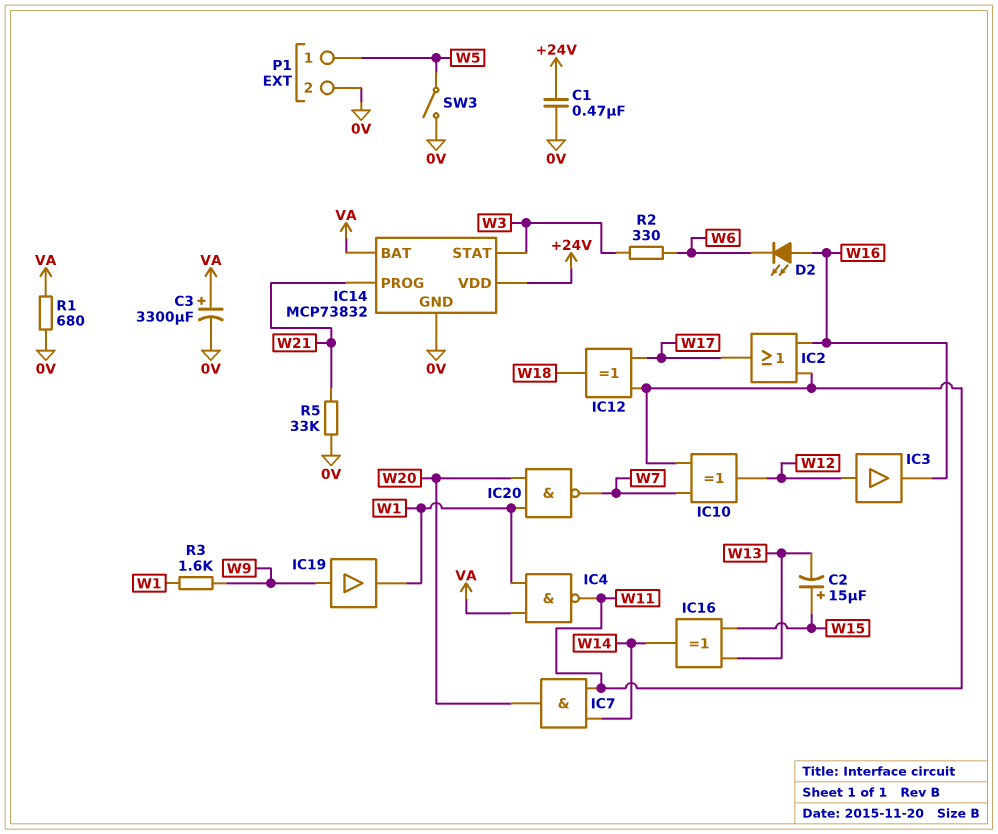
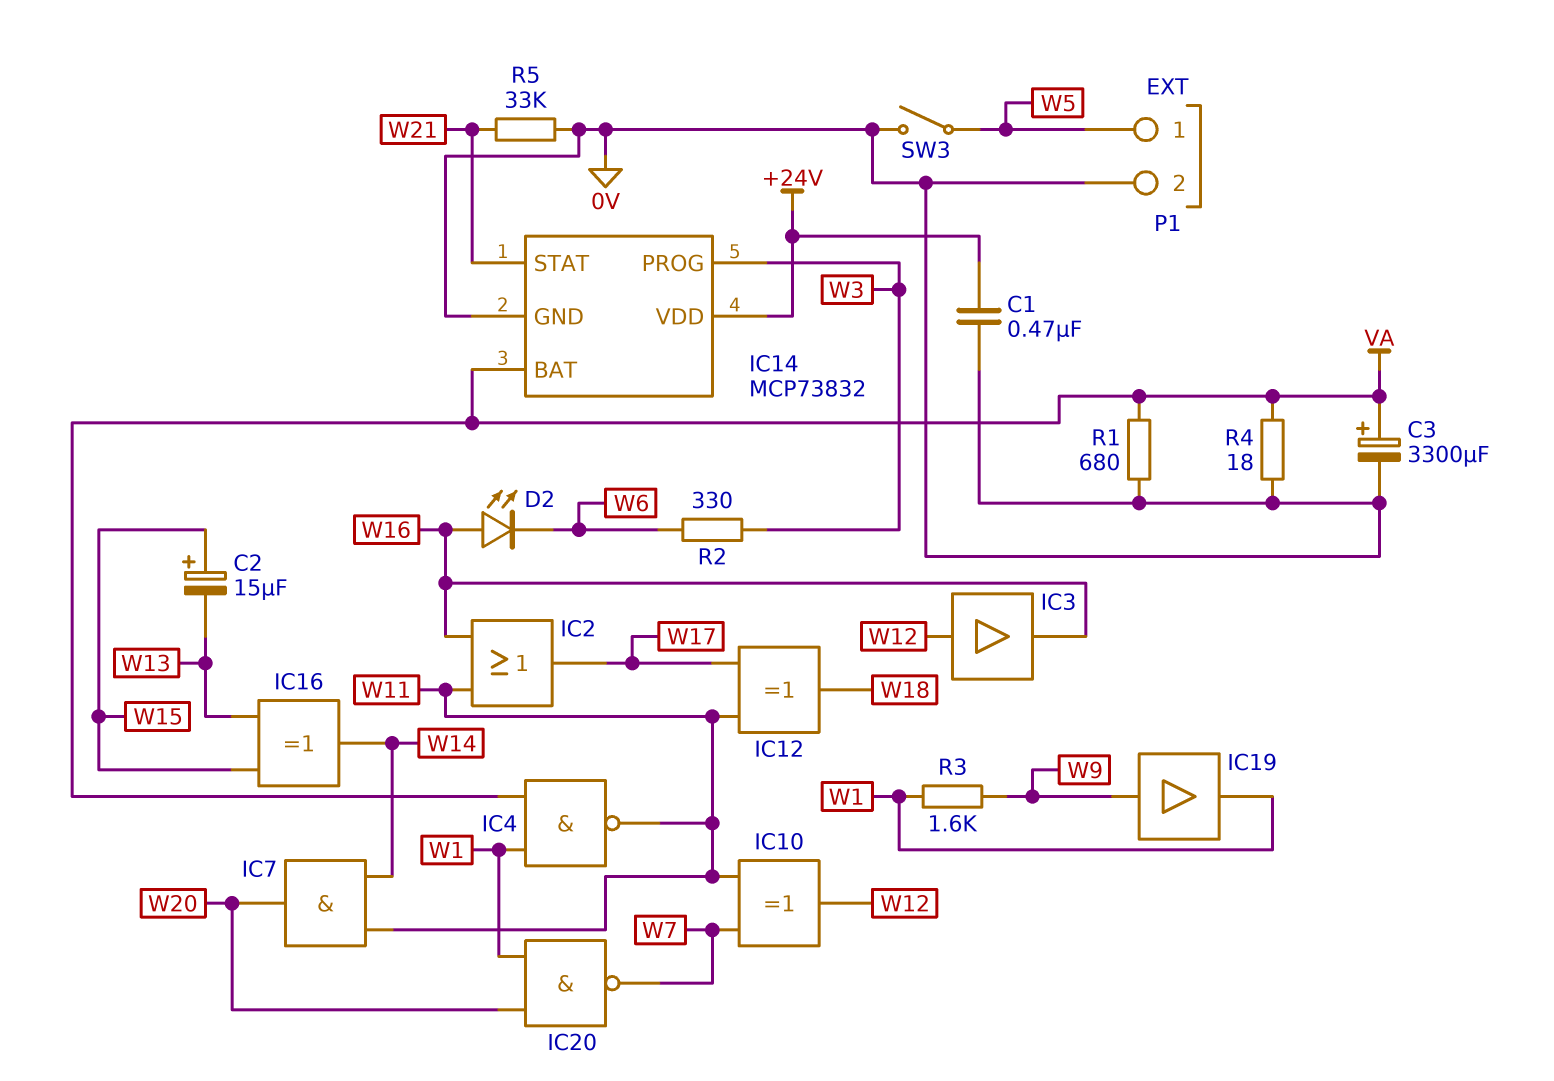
IC14 pin PROG: W21 -> W3
IC14 pin STAT: W3 -> W21
R4: none -> 18 (0V, VA)

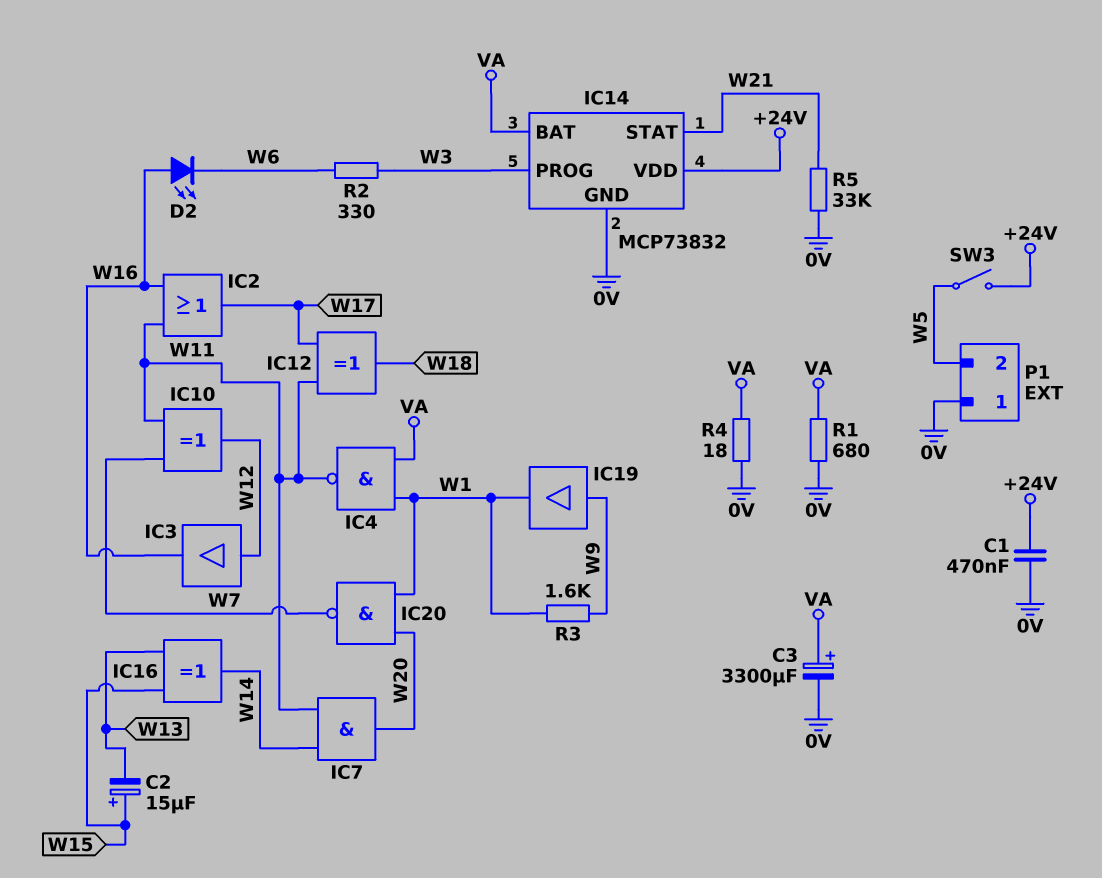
P1 pin 1: W5 -> 0V
P1 pin 2: 0V -> W5
SW3: switch (0V, W5) -> switch (+24V, W5)

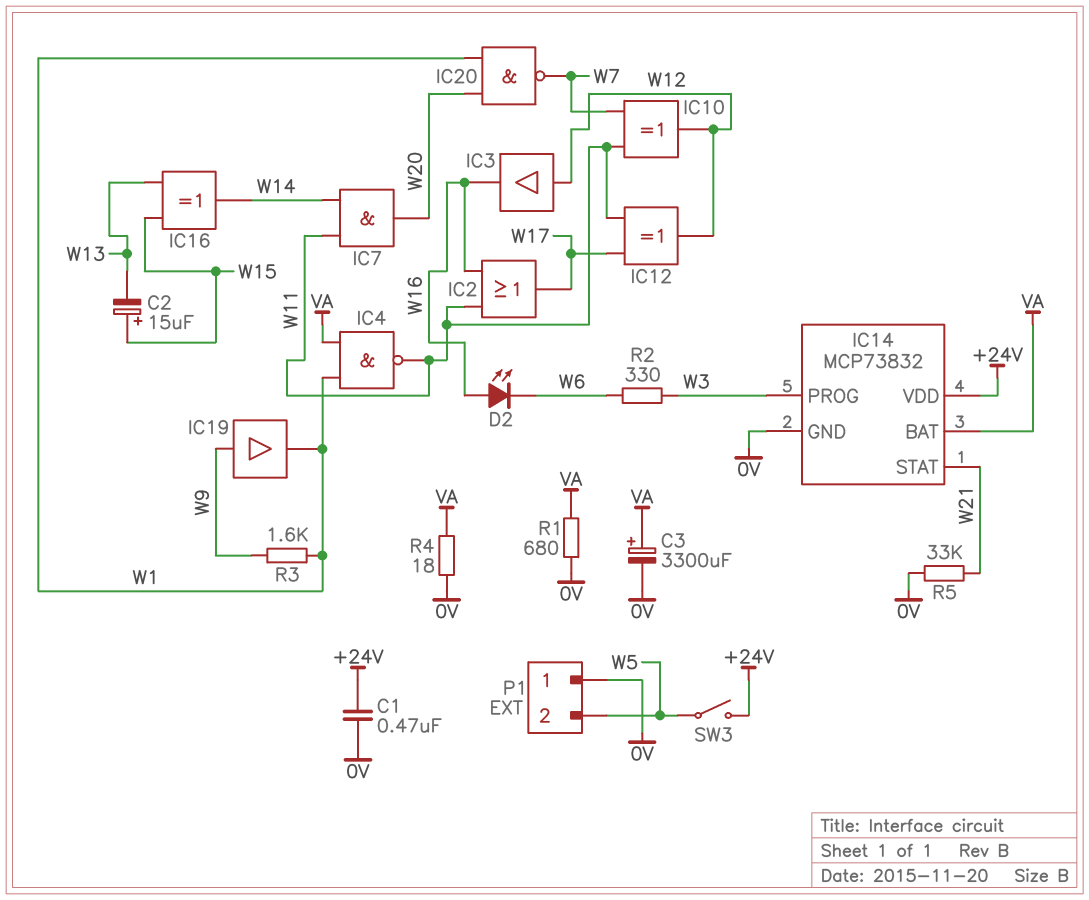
IC12: XOR (in W11, in W17, out W18) -> XOR (in W11, in W17, out W12)

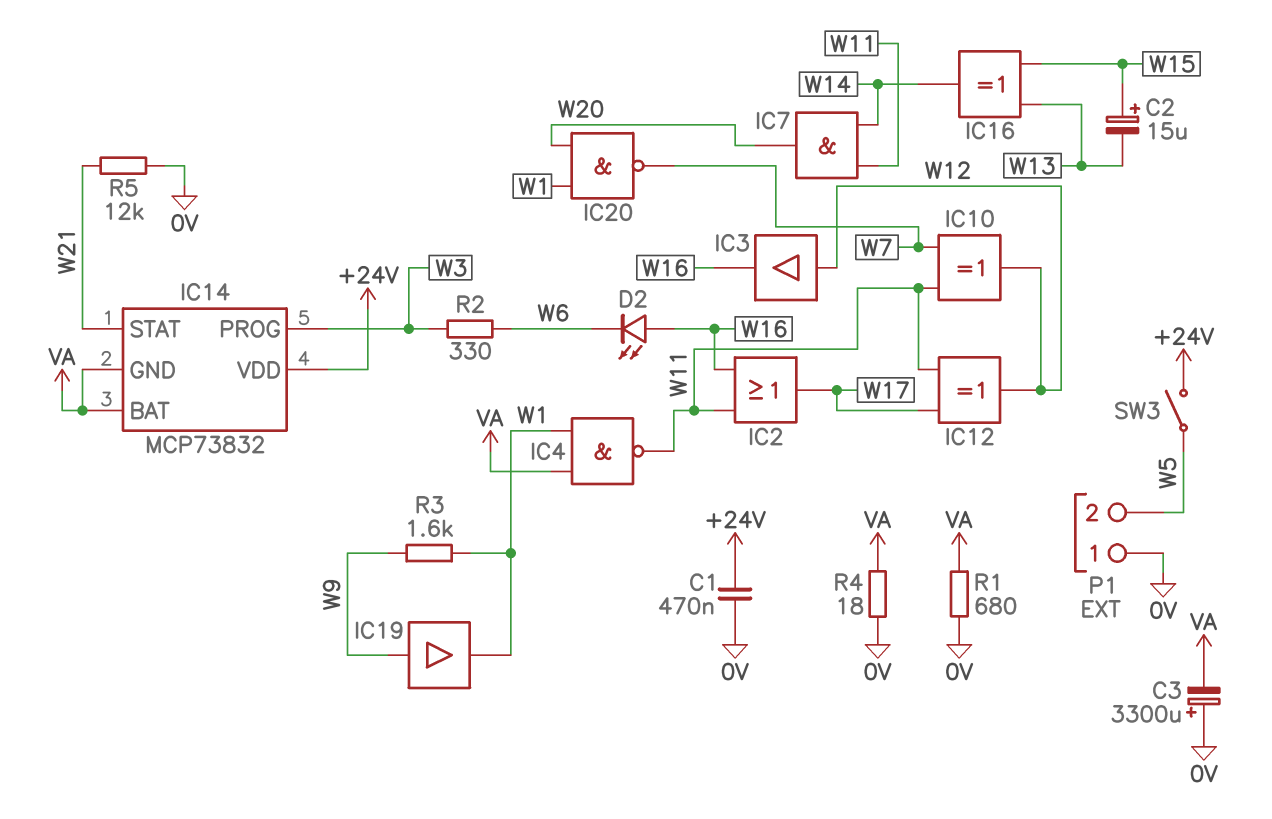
C3: 3300uF (plus VA, minus 0V) -> 3300uF (plus 0V, minus VA)
IC14 pin GND: 0V -> VA
R5: 33k (0V, W21) -> 12k (0V, W21)

